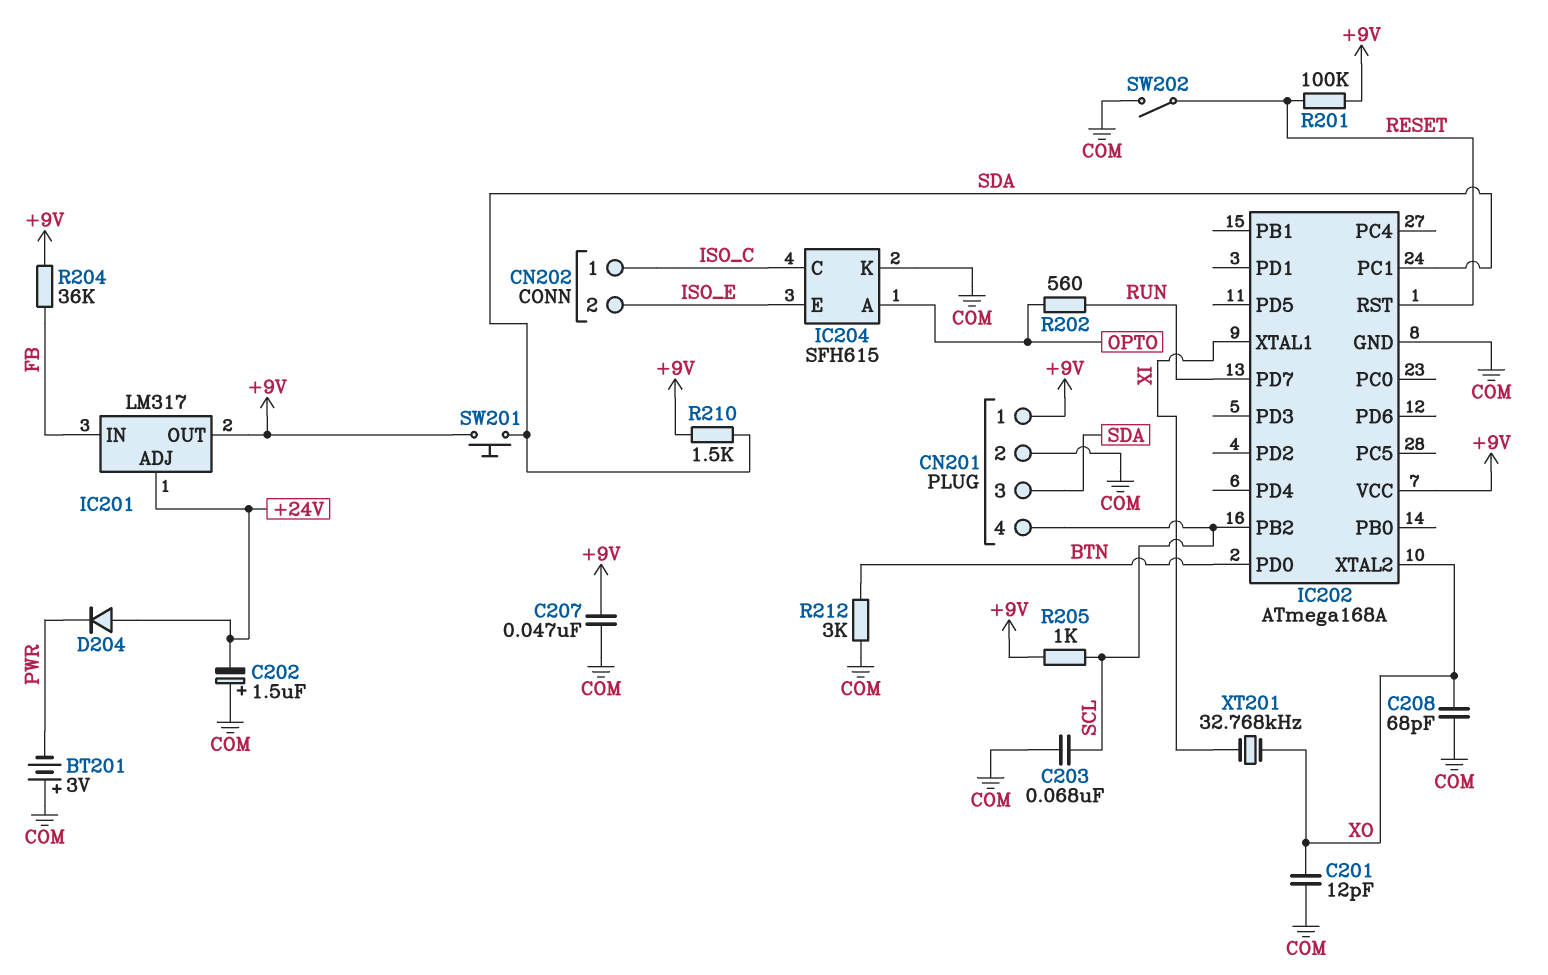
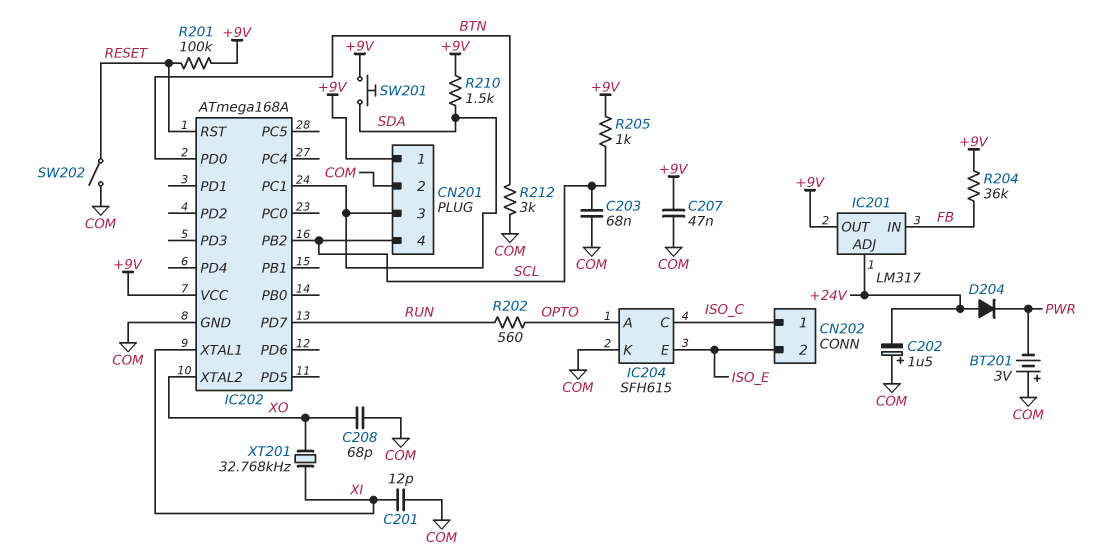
C201: 12pF (COM, XO) -> 12pF (COM, XI)

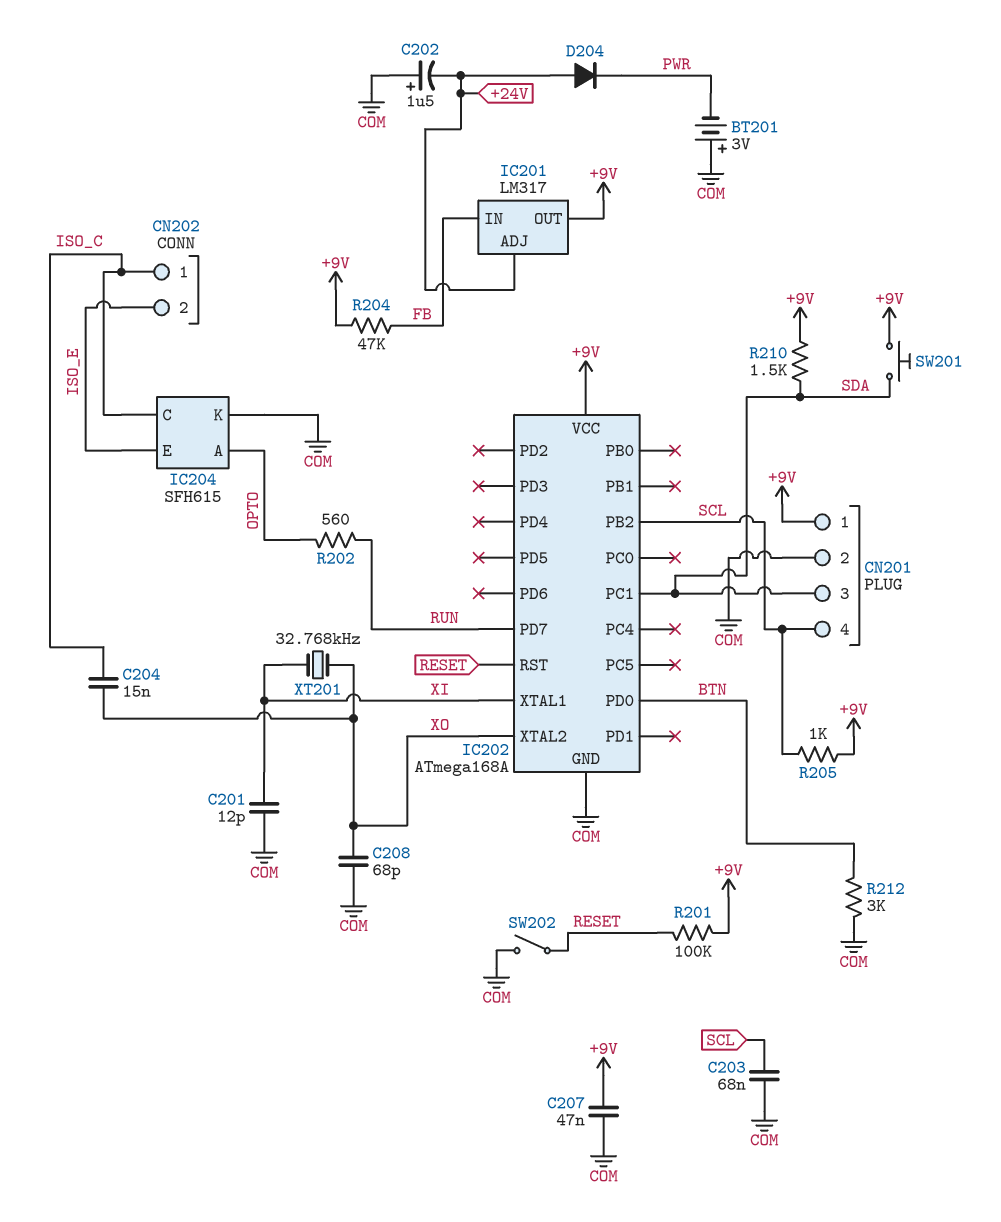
C204: none -> 15nF (ISO_C, XO)
R204: 36k (+9V, FB) -> 47k (+9V, FB)

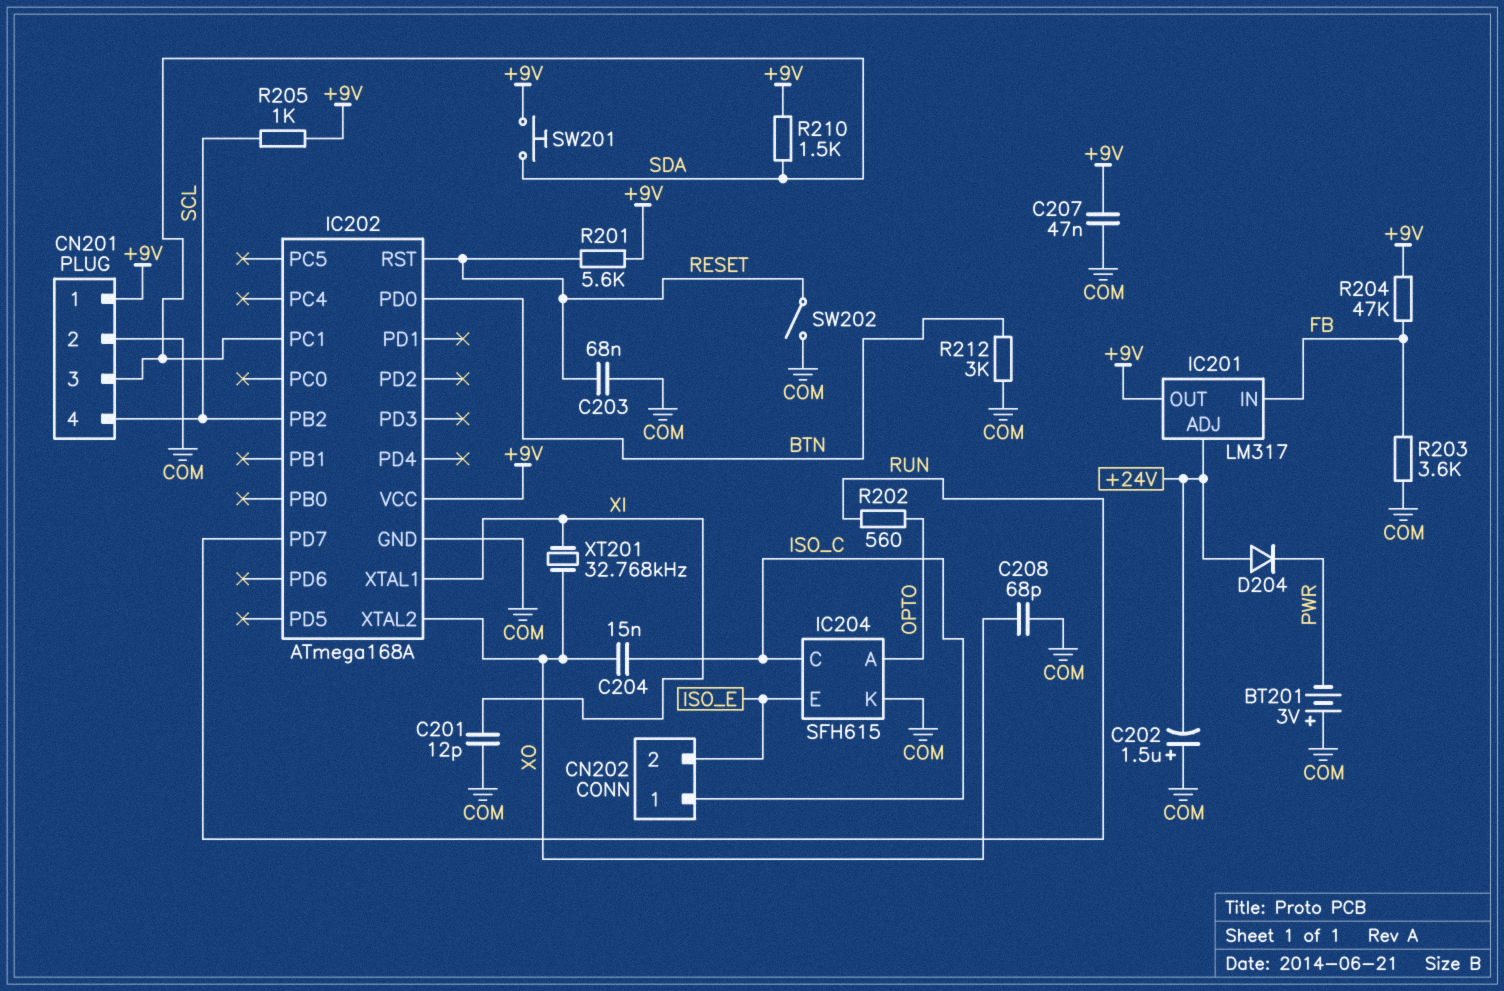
C203: 68nF (COM, SCL) -> 68nF (COM, RESET)
R201: 100k (+9V, RESET) -> 5.6k (+9V, RESET)
R203: none -> 3.6k (COM, FB)

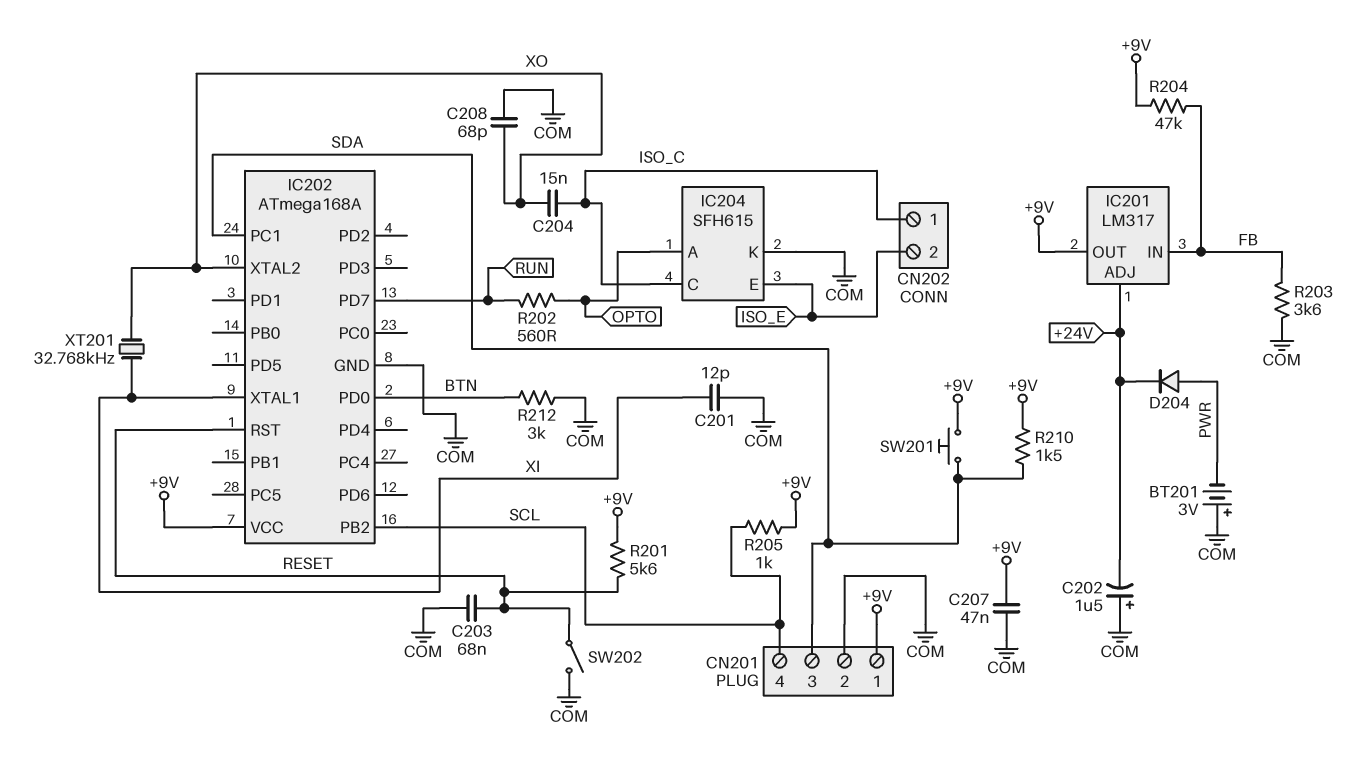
D204: diode (A +24V, K PWR) -> diode (A PWR, K +24V)

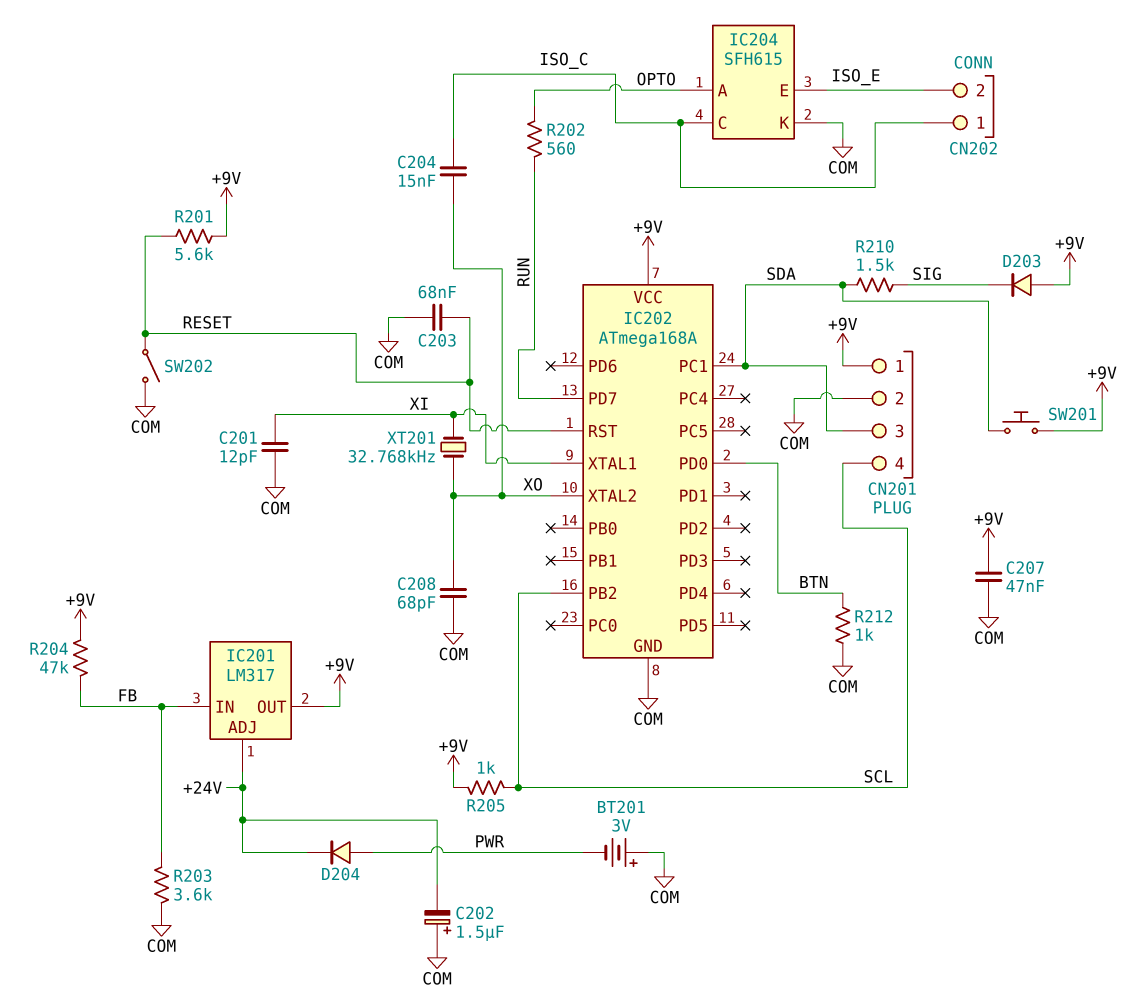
D203: none -> diode (A +9V, K SIG)
R210: 1.5k (+9V, SDA) -> 1.5k (SDA, SIG)
R212: 3k (BTN, COM) -> 1k (BTN, COM)

